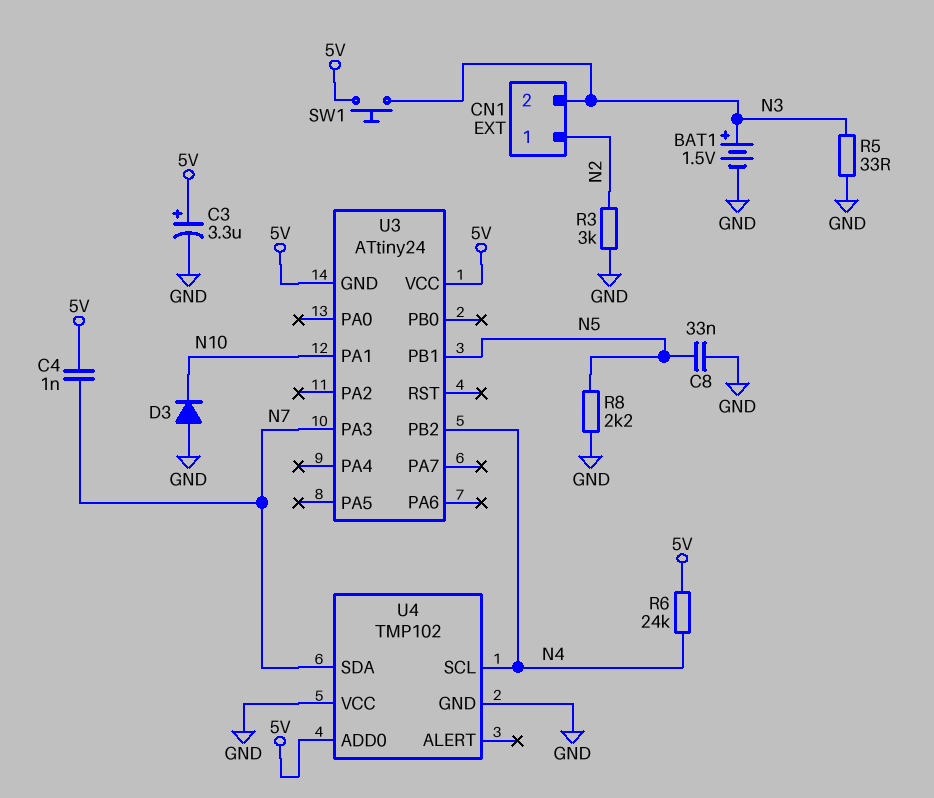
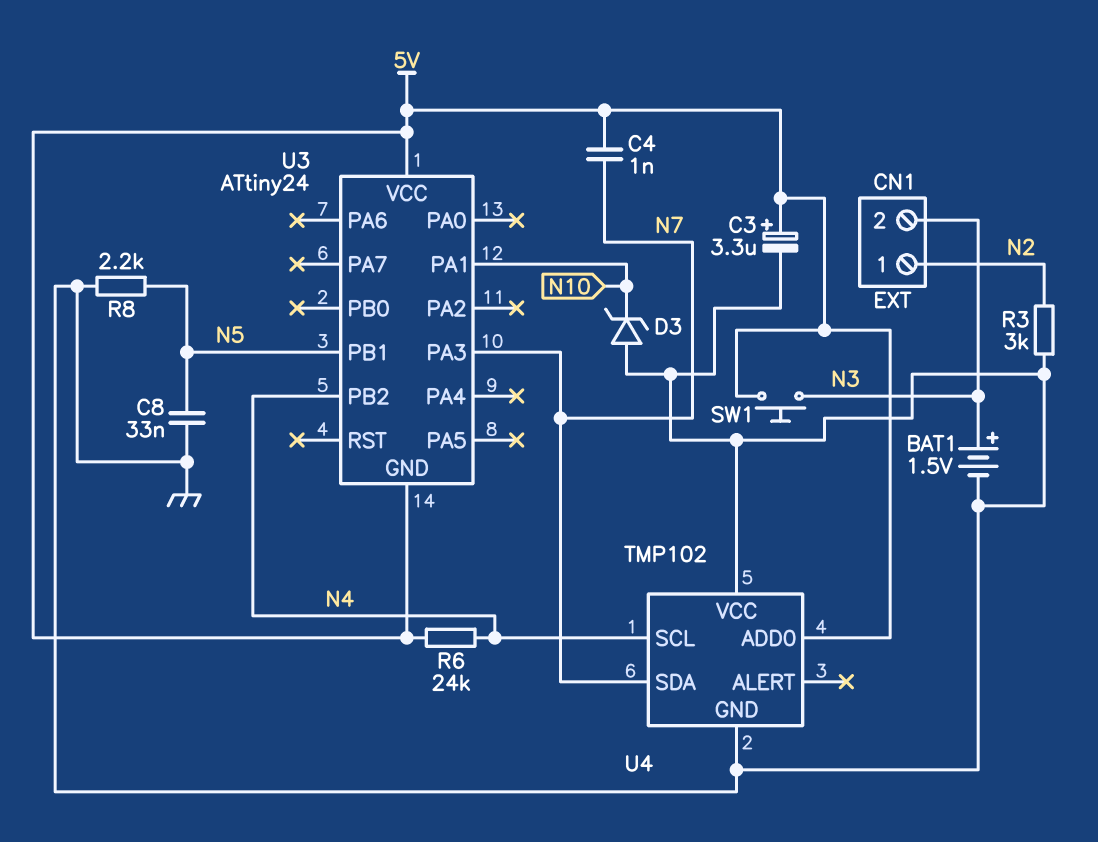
D3: diode (A GND, K N10) -> zener (A GND, K N10)
R5: 33 (GND, N3) -> none

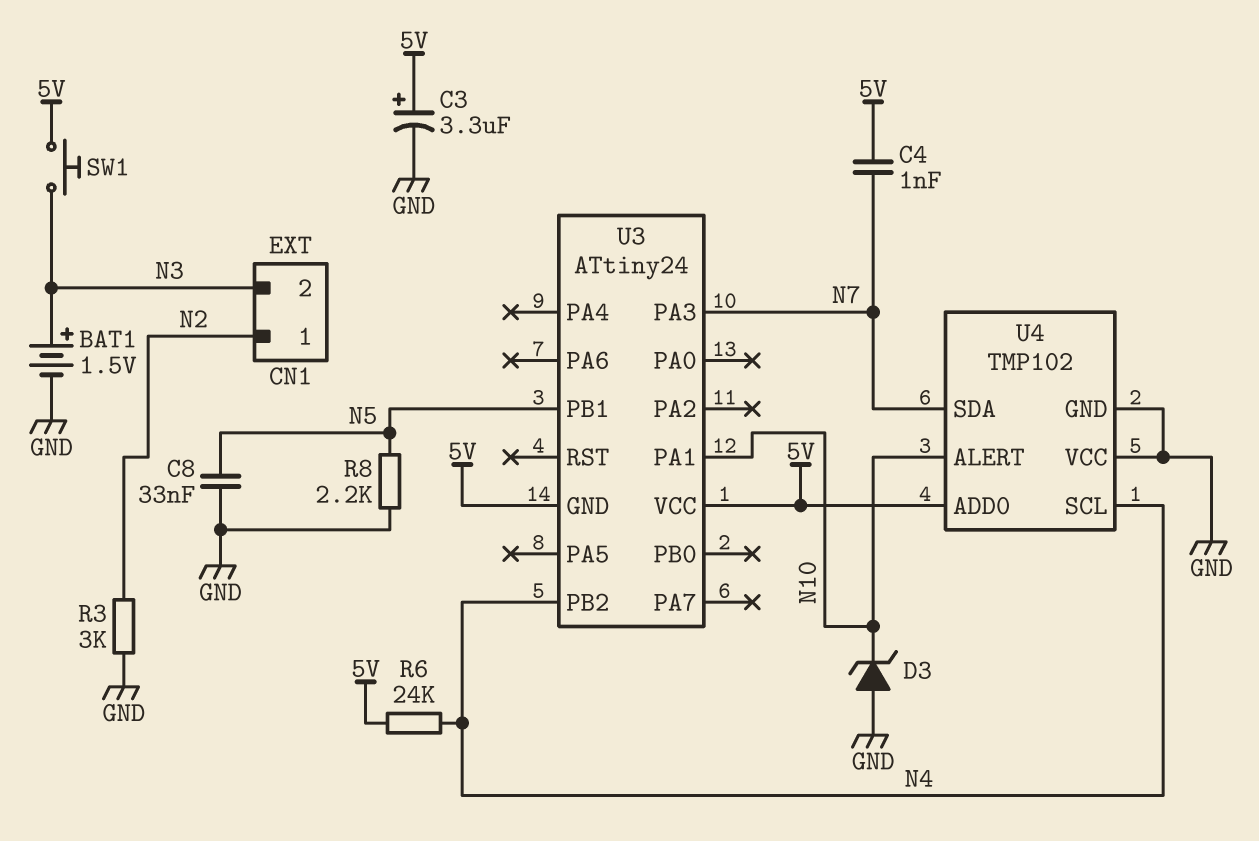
U4 pin ALERT: none -> N10

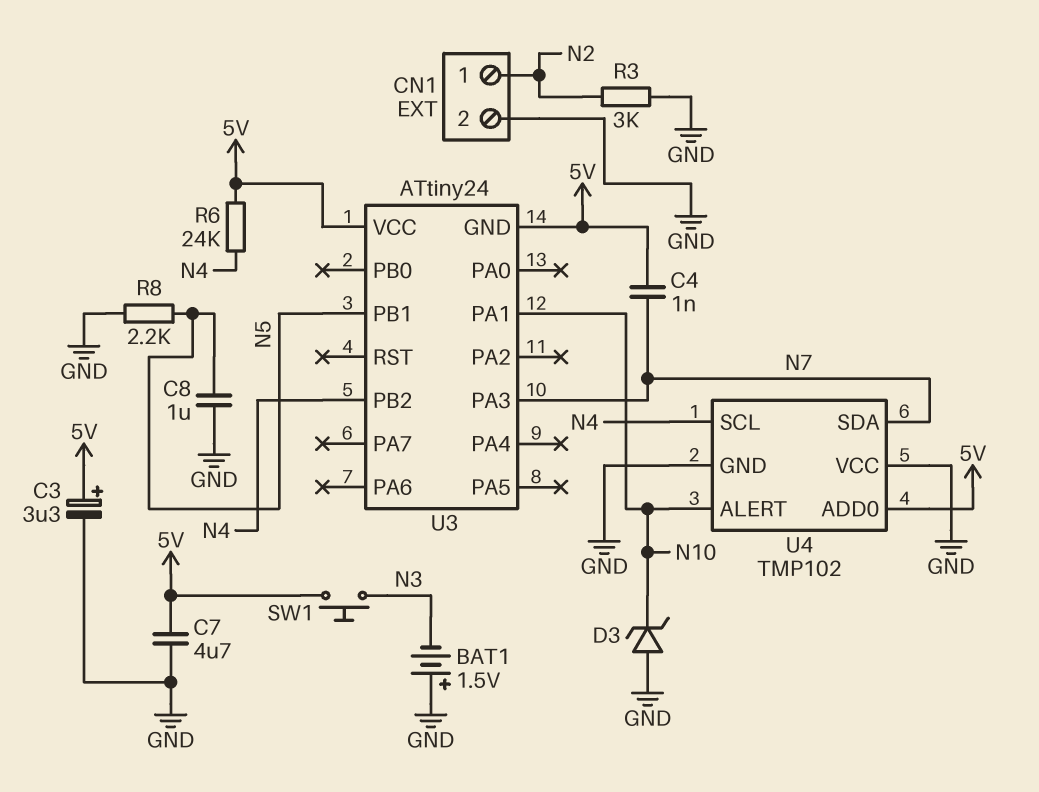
BAT1: 1.5V (plus N3, minus GND) -> 1.5V (plus GND, minus N3)
C7: none -> 4.7uF (5V, GND)
C8: 33nF (GND, N5) -> 1uF (GND, N5)
CN1 pin 2: N3 -> GND

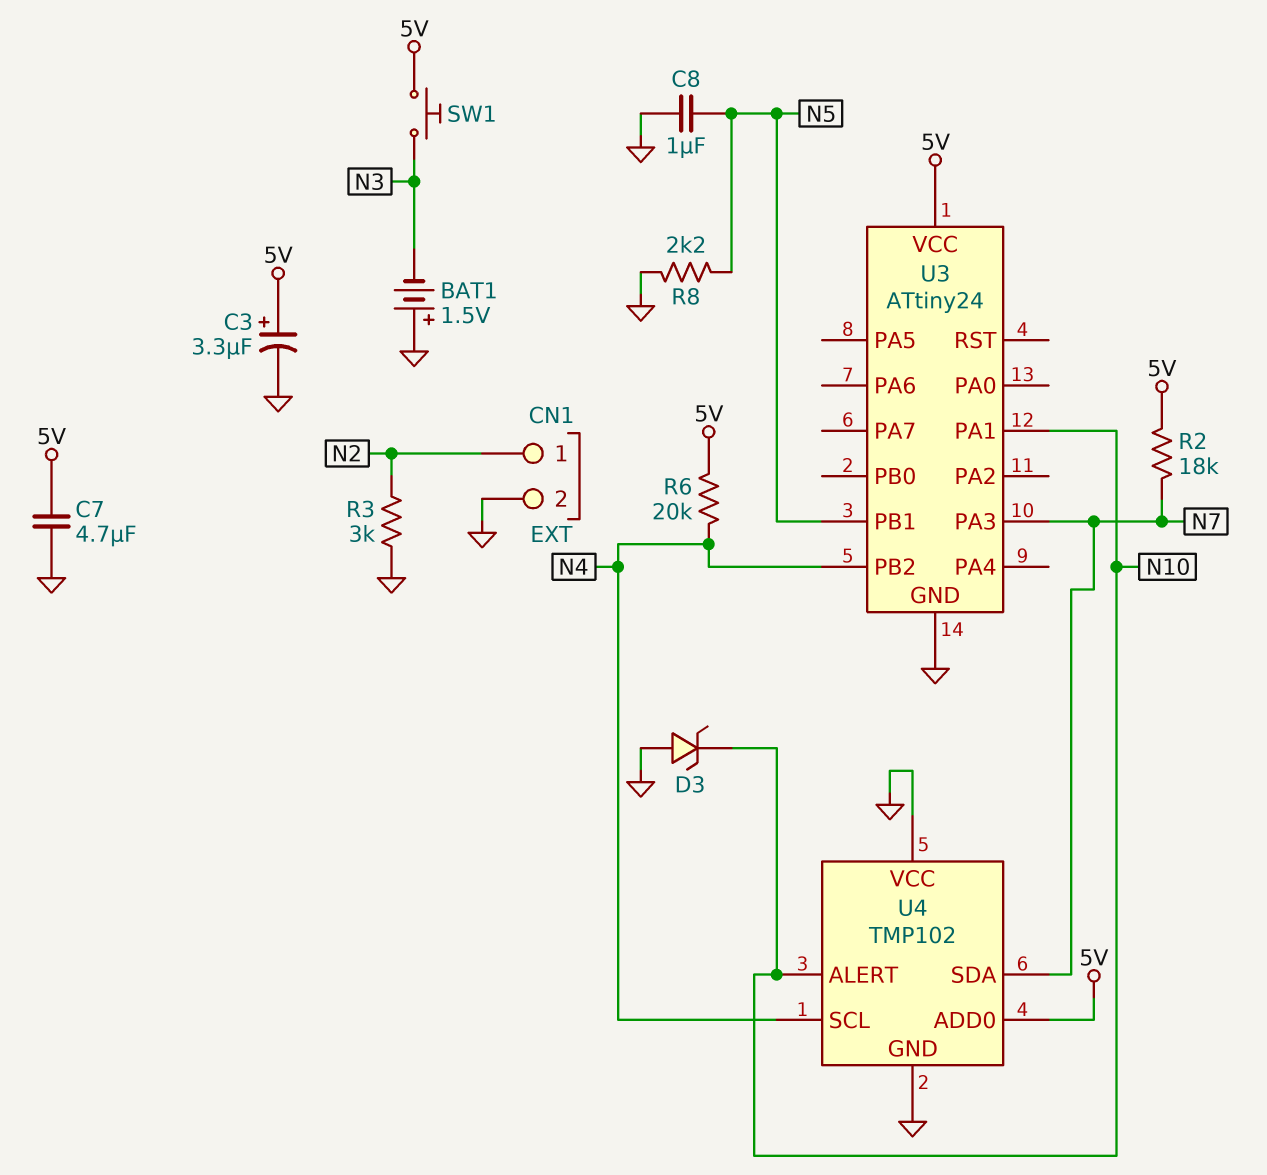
C4: 1nF (5V, N7) -> none
R2: none -> 18k (5V, N7)
R6: 24k (5V, N4) -> 20k (5V, N4)
U3 pin GND: 5V -> GND

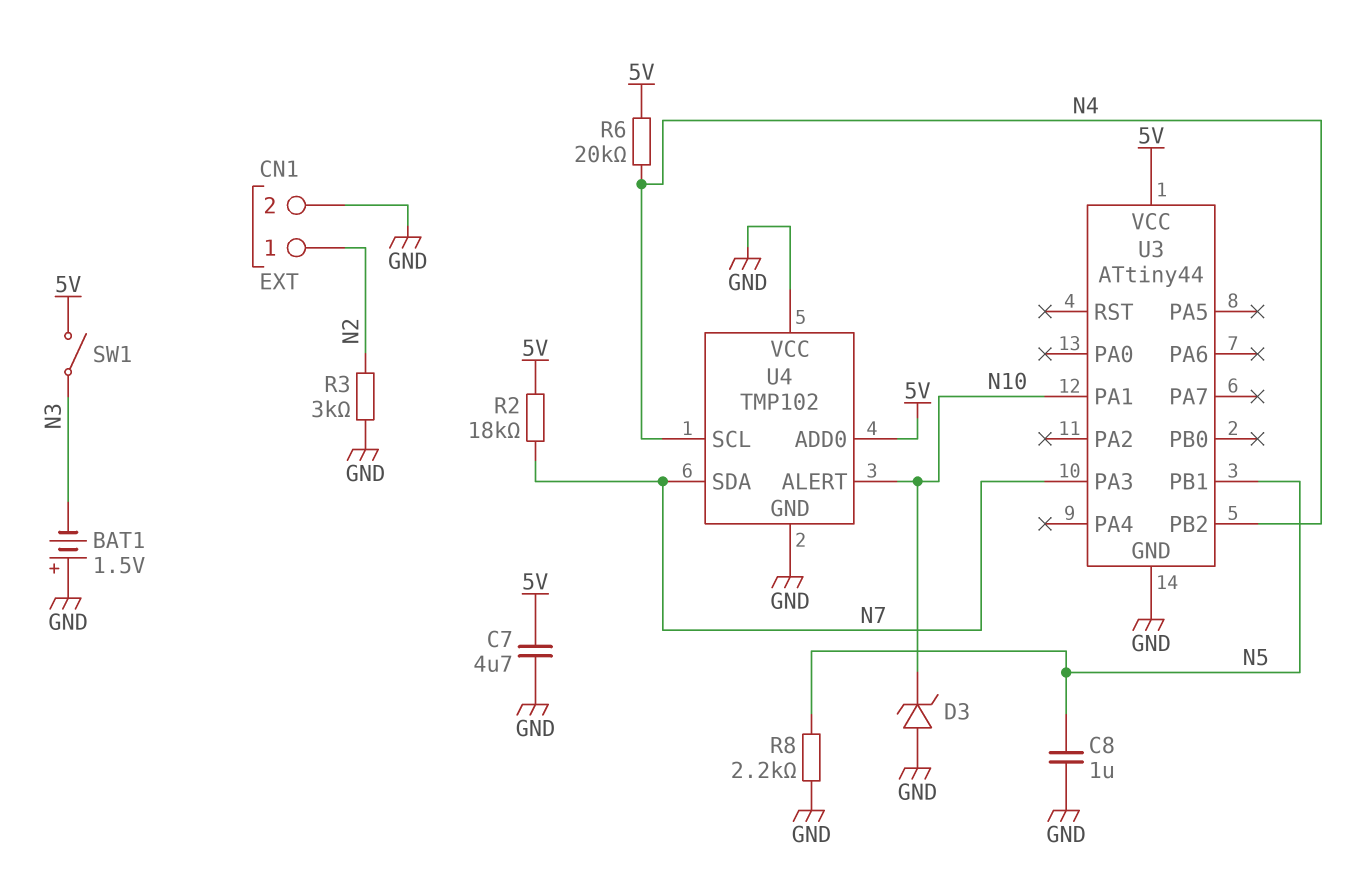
C3: 3.3uF (plus 5V, minus GND) -> none
SW1: button (5V, N3) -> switch (5V, N3)
U3: ATtiny24 -> ATtiny44

